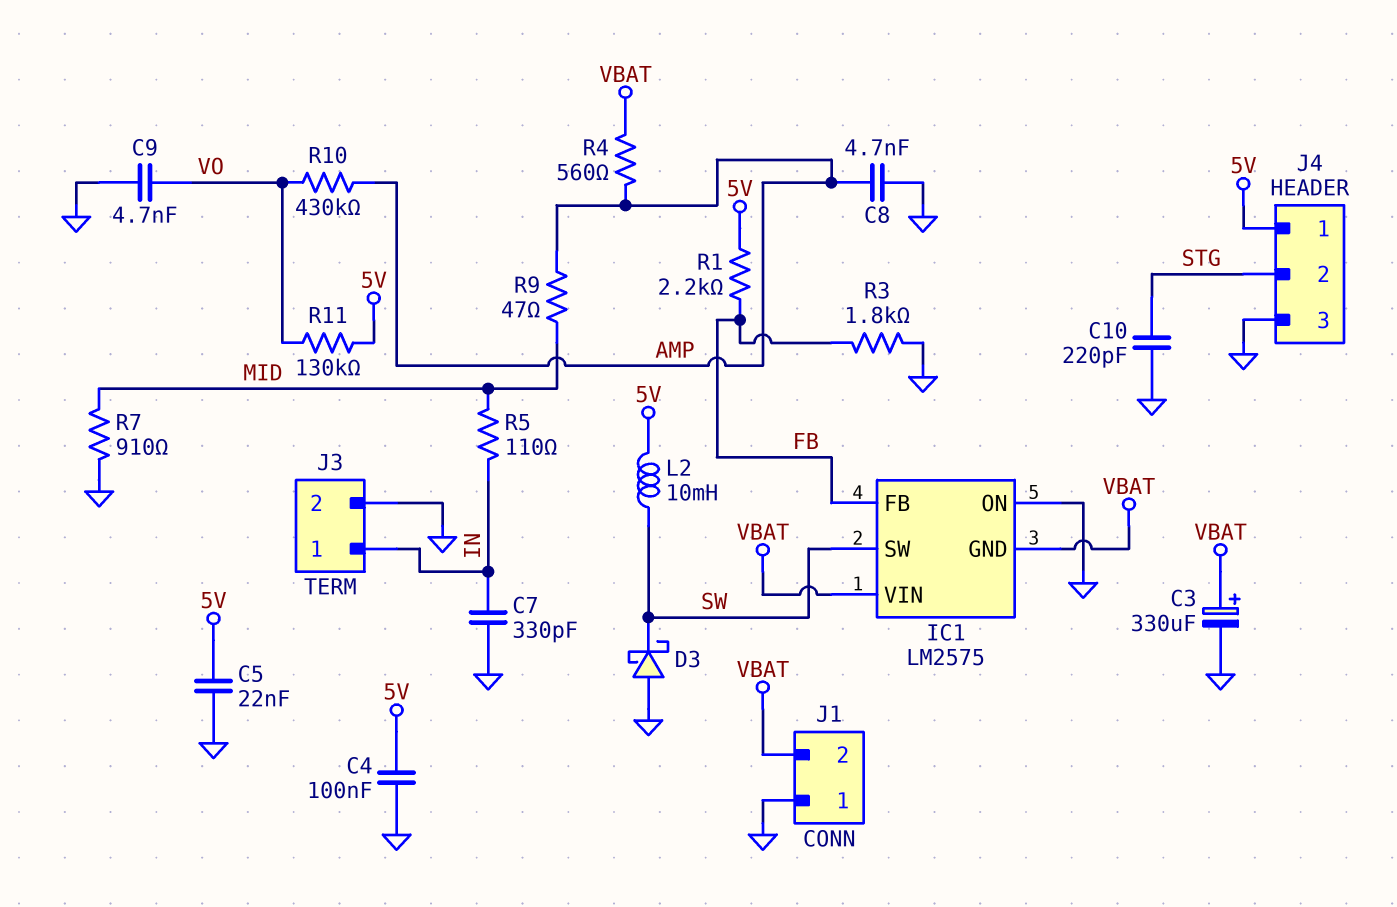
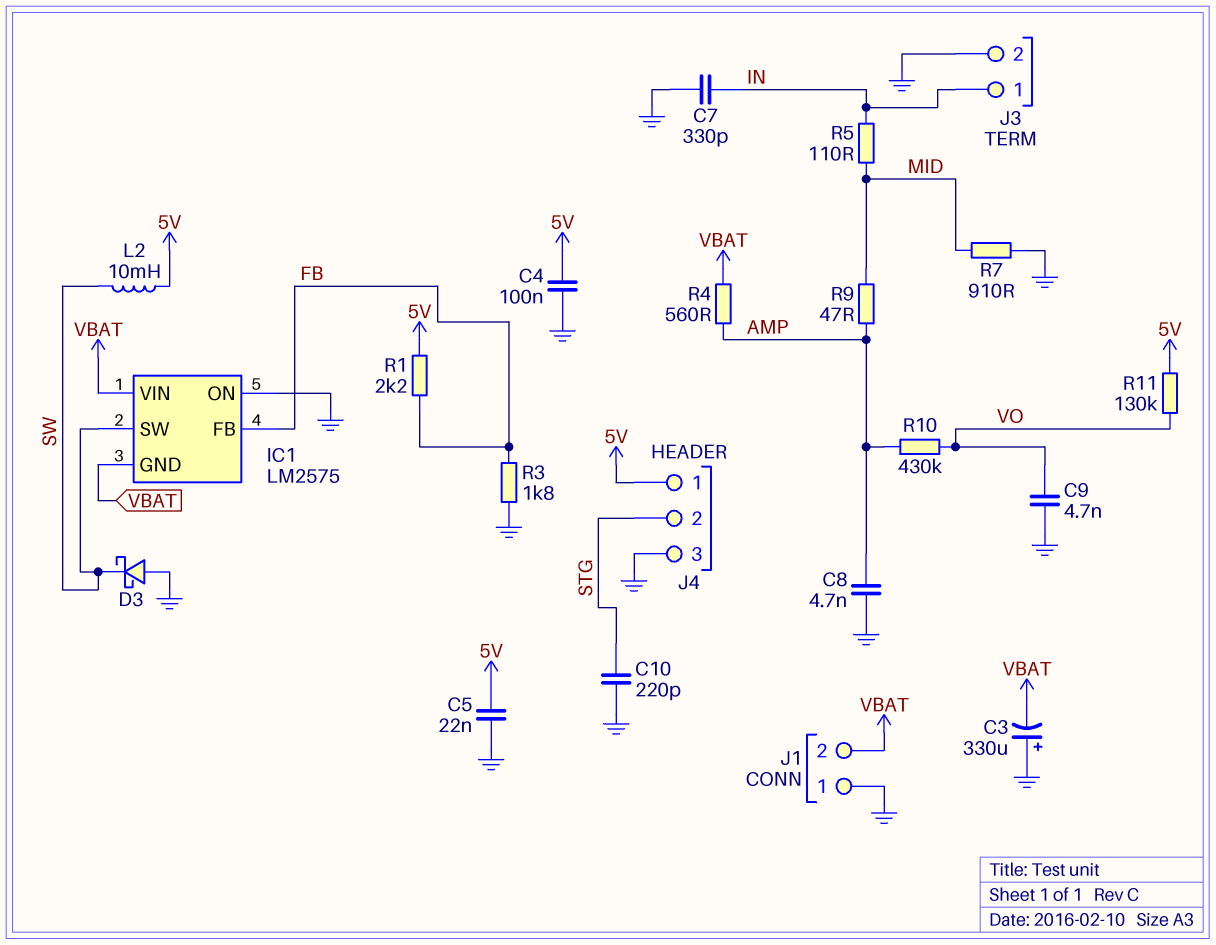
C3: 330uF (plus VBAT, minus GND) -> 330uF (plus GND, minus VBAT)

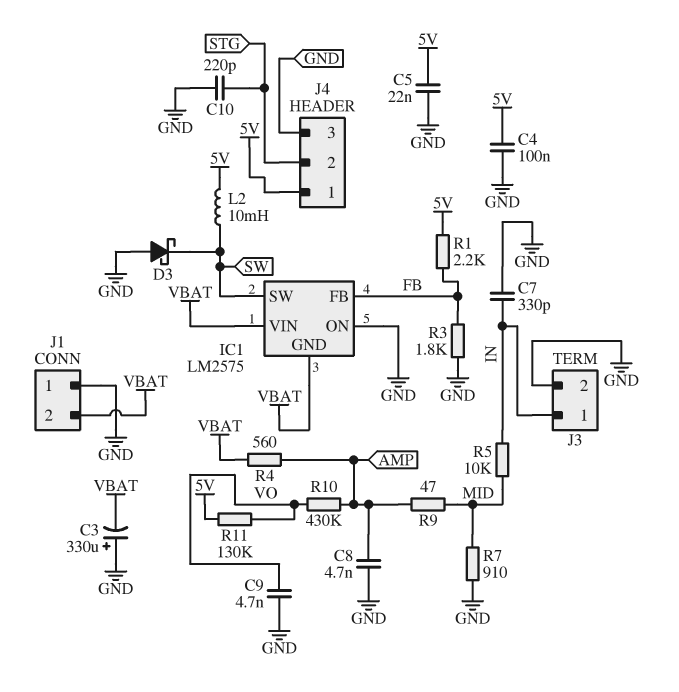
R5: 110 (IN, MID) -> 10k (IN, MID)

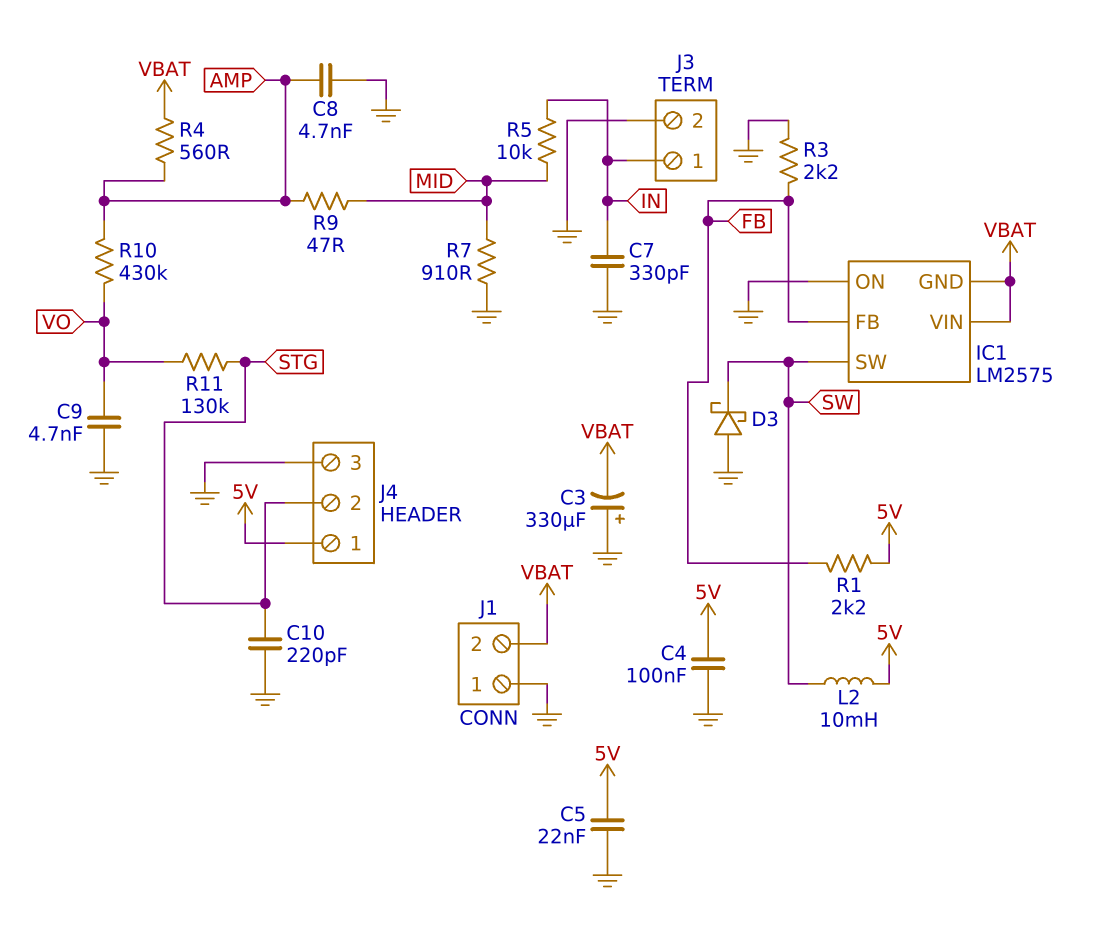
R3: 1.8k (FB, GND) -> 2.2k (FB, GND)
R11: 130k (5V, VO) -> 130k (STG, VO)

